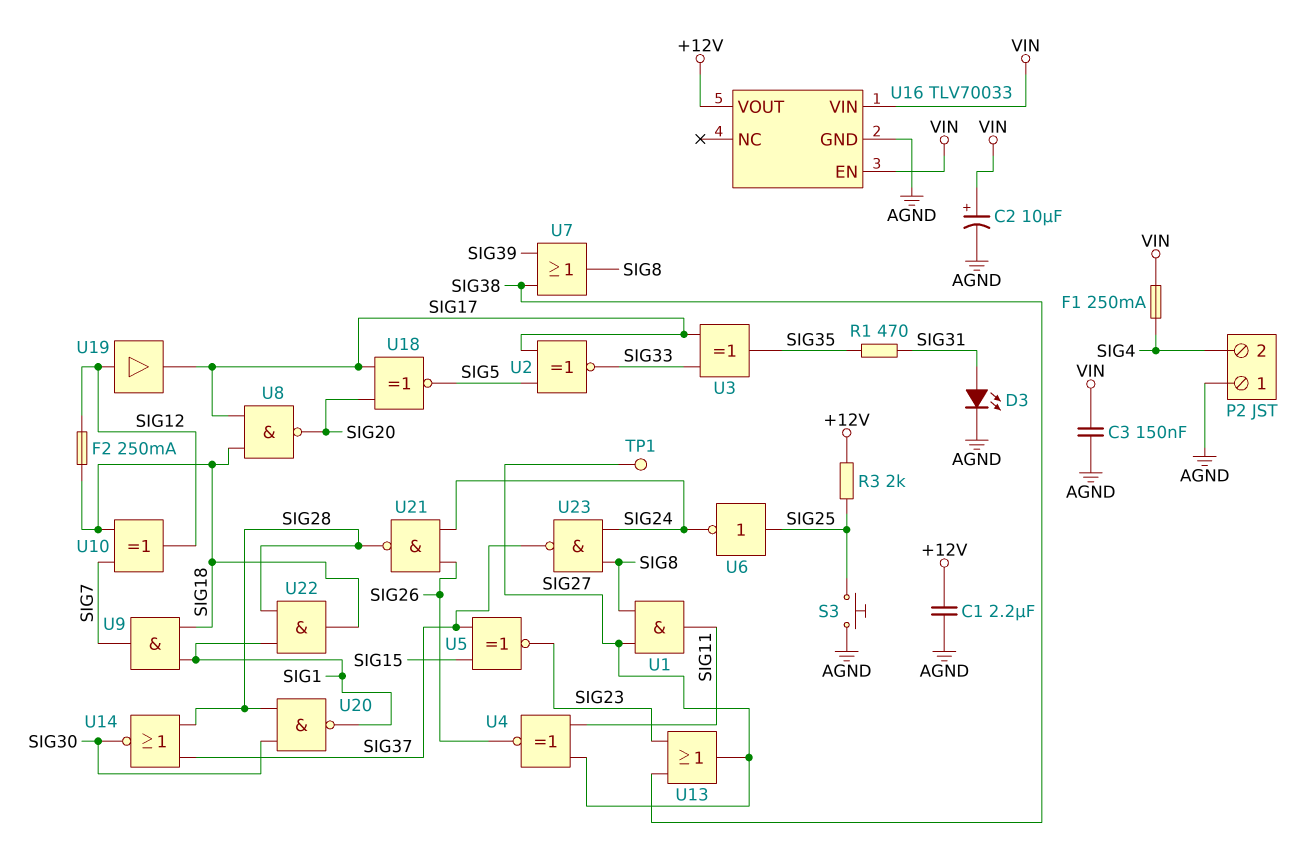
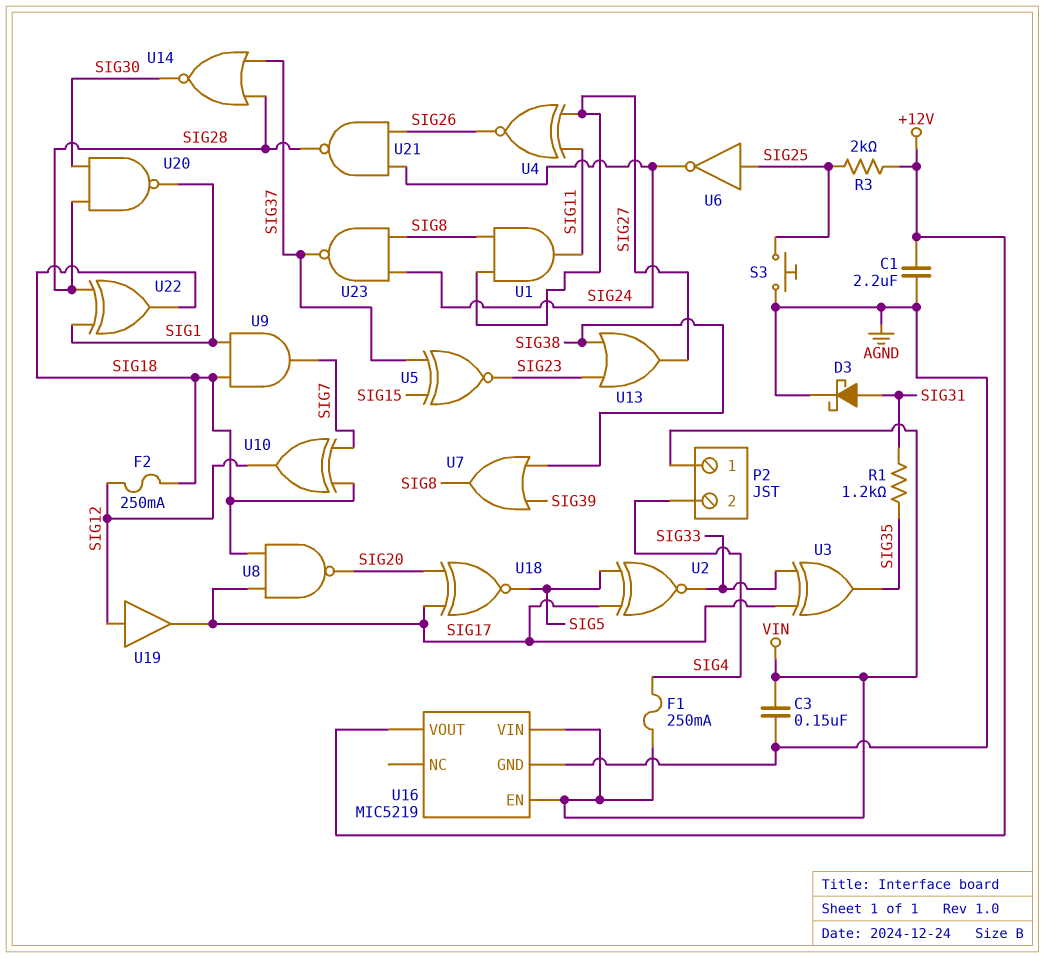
C2: 10uF (plus VIN, minus AGND) -> none
D3: LED (A SIG31, K AGND) -> schottky (A SIG31, K AGND)
P2 pin 1: AGND -> VIN
R1: 470 (SIG31, SIG35) -> 1.2k (SIG31, SIG35)
TP1: test point (SIG27) -> none
U16: TLV70033 -> MIC5219
U22: AND (in SIG1, in SIG28, out SIG18) -> XOR (in SIG1, in SIG28, out SIG18)

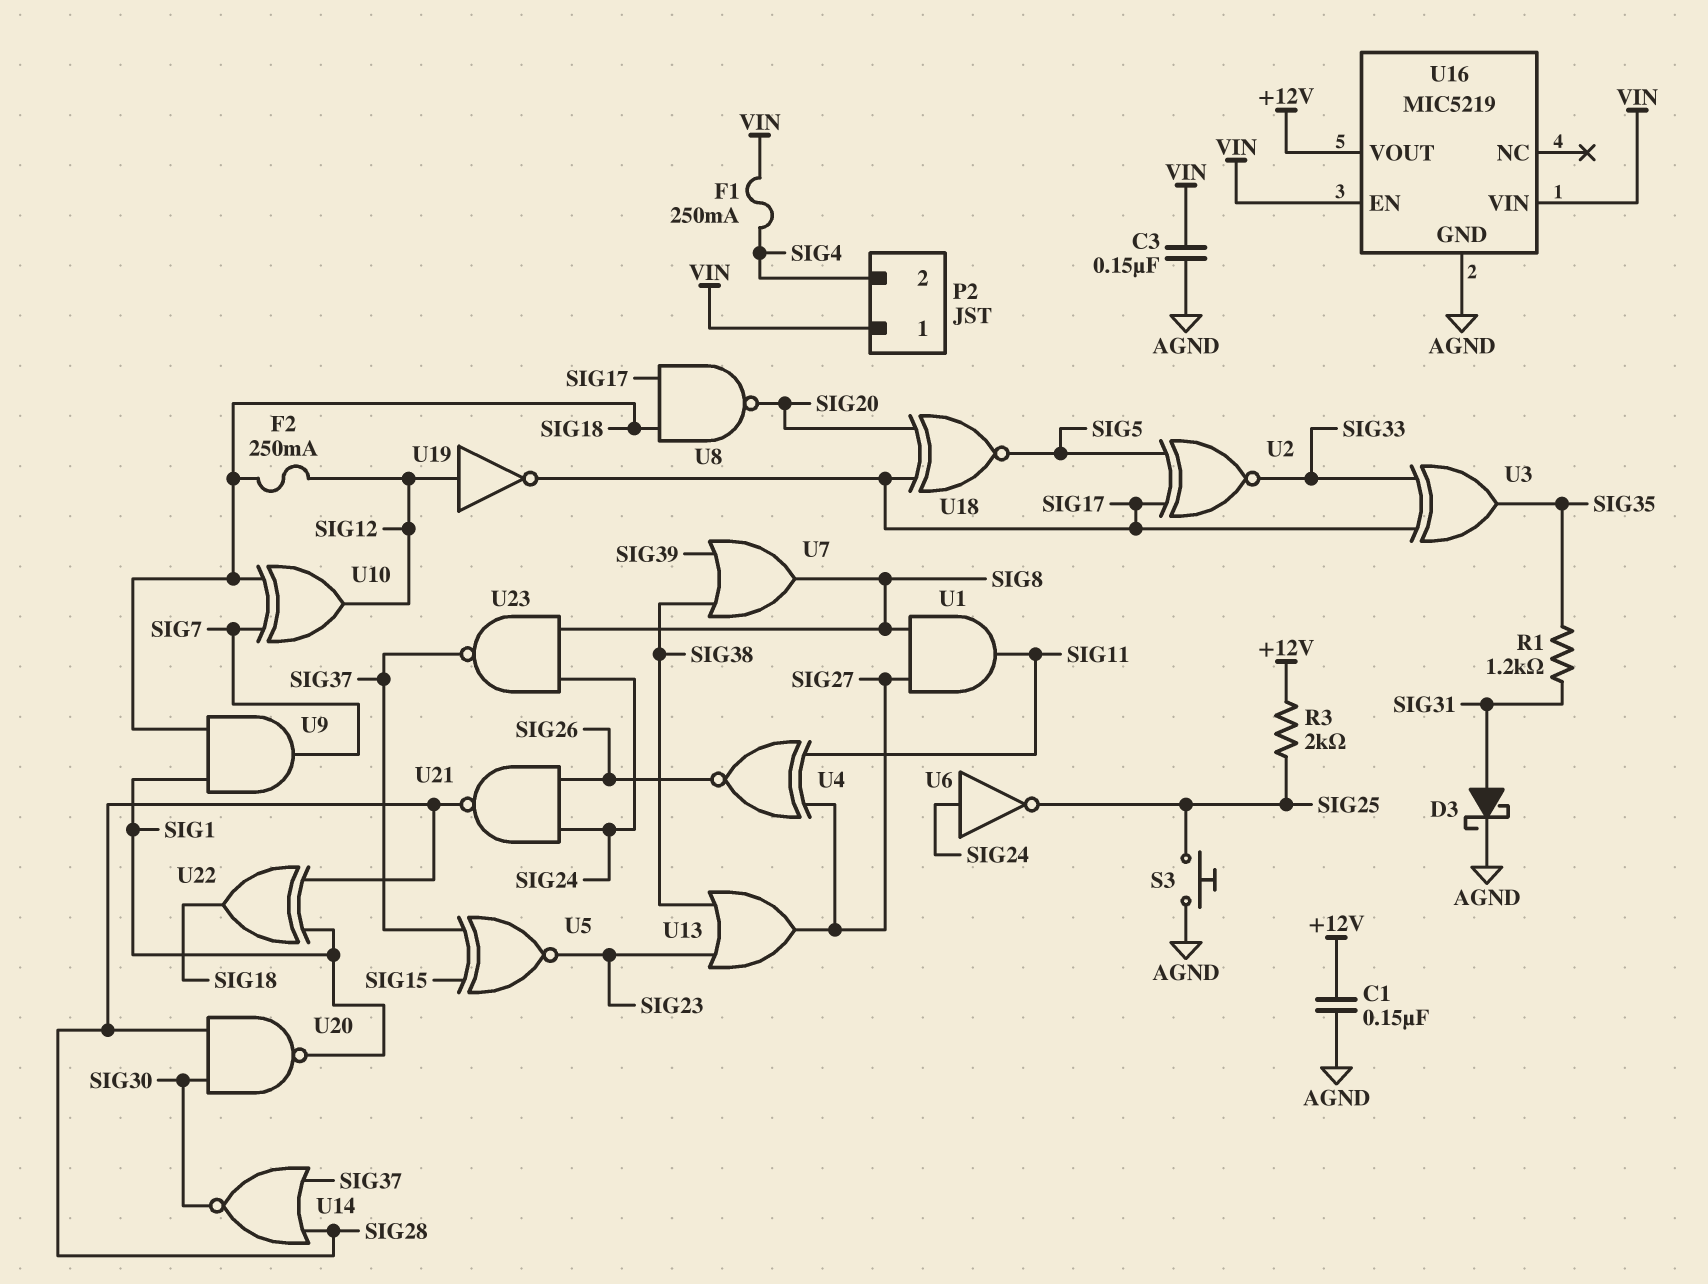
C1: 2.2uF (+12V, AGND) -> 150nF (+12V, AGND)
U6: NOT (in SIG25, out SIG24) -> NOT (in SIG24, out SIG25)
U19: buffer (in SIG12, out SIG17) -> NOT (in SIG12, out SIG17)

